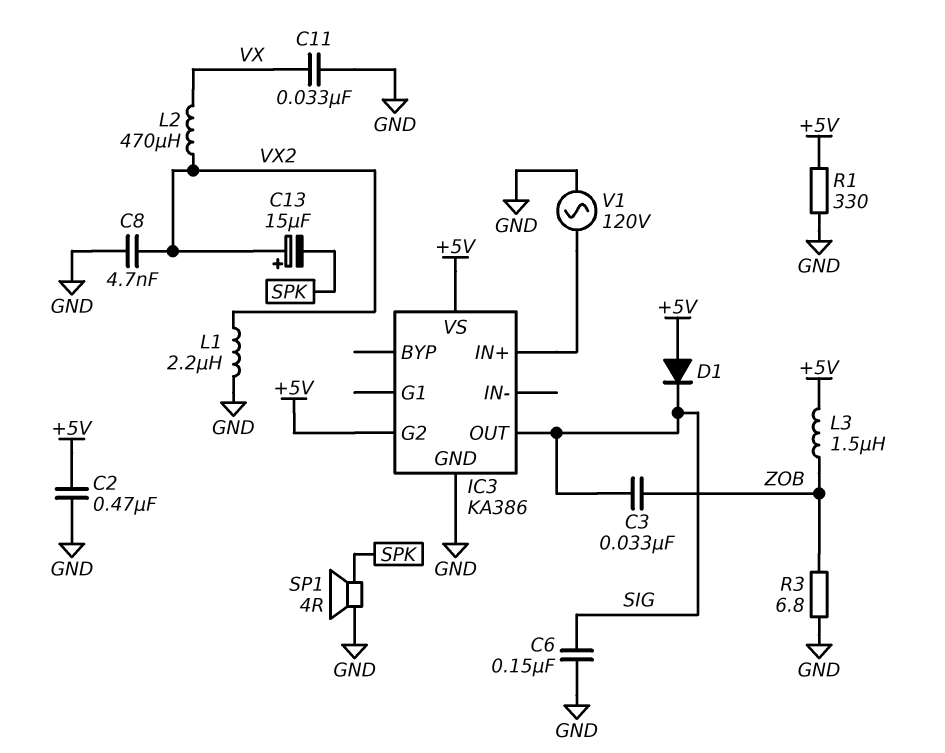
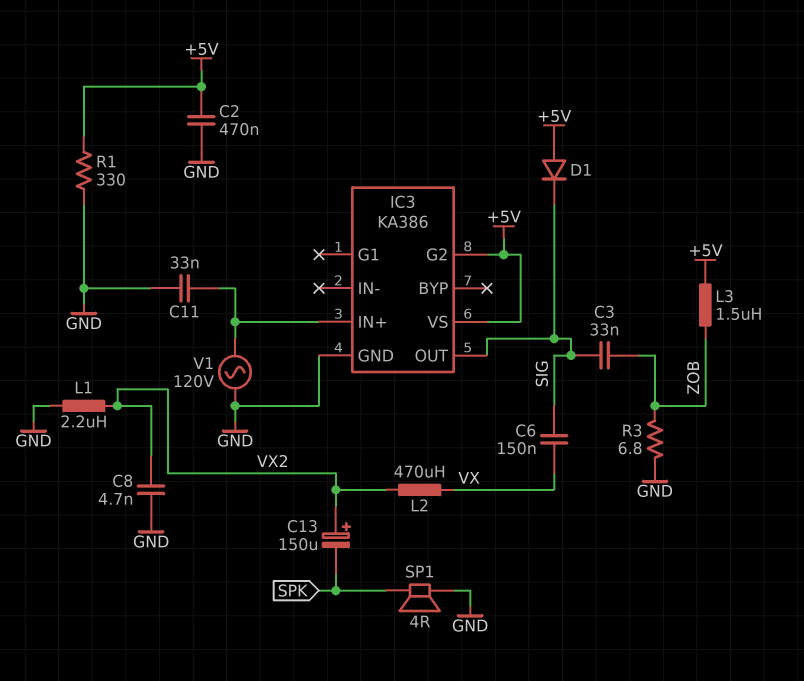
C6: 150nF (GND, SIG) -> 150nF (SIG, VX)
C11: 33nF (GND, VX) -> 33nF (GND, IC3/IN+)
C13: 15uF (plus VX2, minus SPK) -> 150uF (plus VX2, minus SPK)

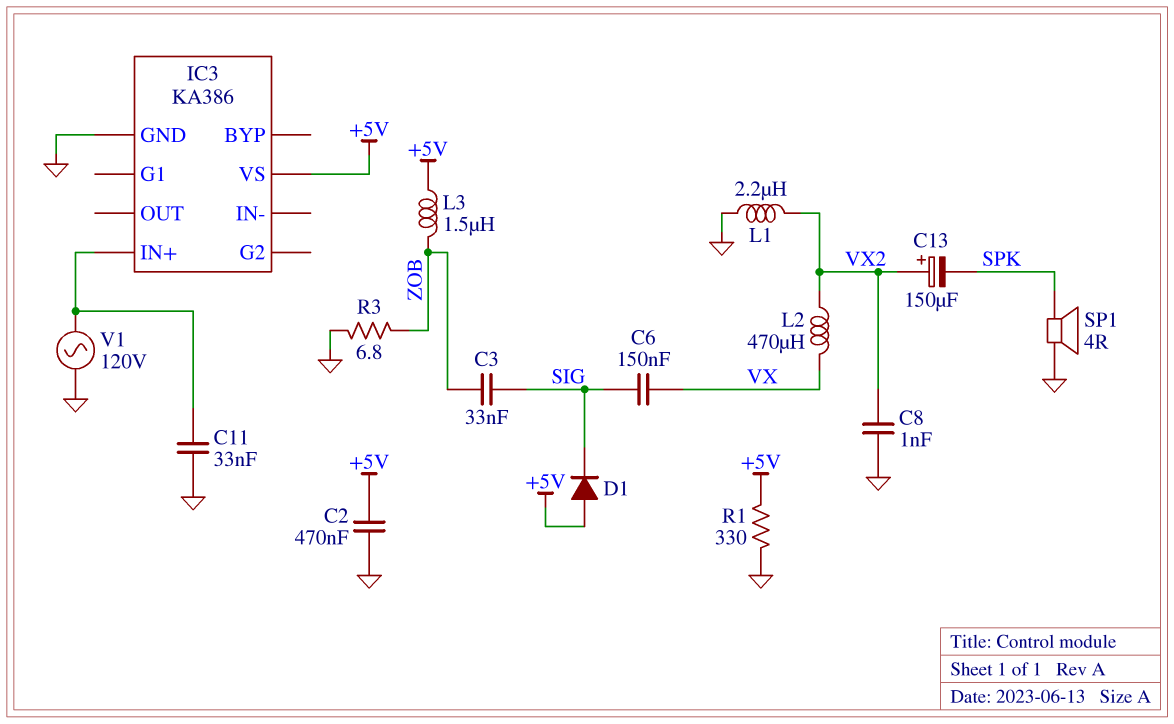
C8: 4.7nF (GND, VX2) -> 1nF (GND, VX2)
IC3 pin G2: +5V -> none
IC3 pin OUT: SIG -> none

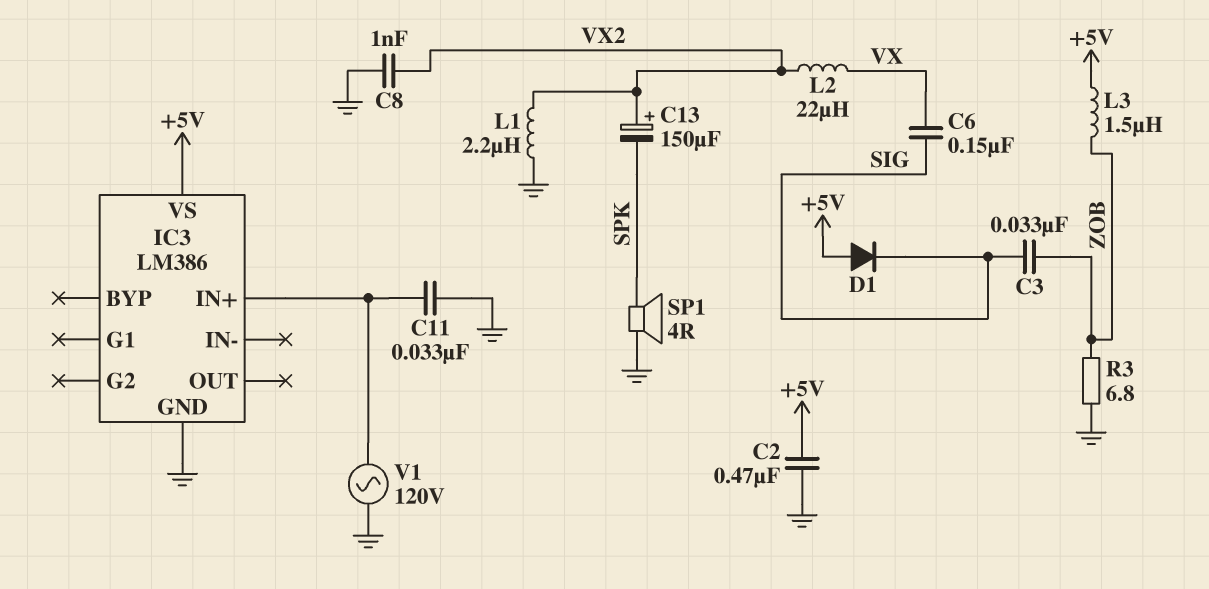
IC3: KA386 -> LM386
L2: 470uH (VX, VX2) -> 22uH (VX, VX2)
R1: 330 (+5V, GND) -> none

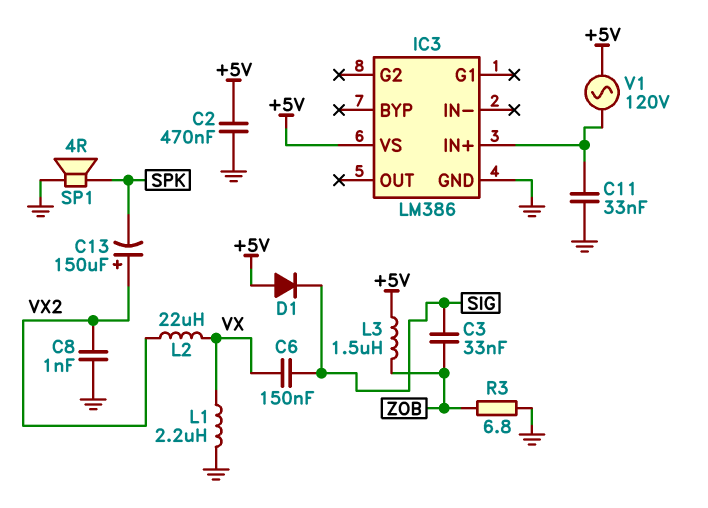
L1: 2.2uH (GND, VX2) -> 2.2uH (GND, VX)
V1: AC 120V (GND, IC3/IN+) -> AC 120V (+5V, IC3/IN+)

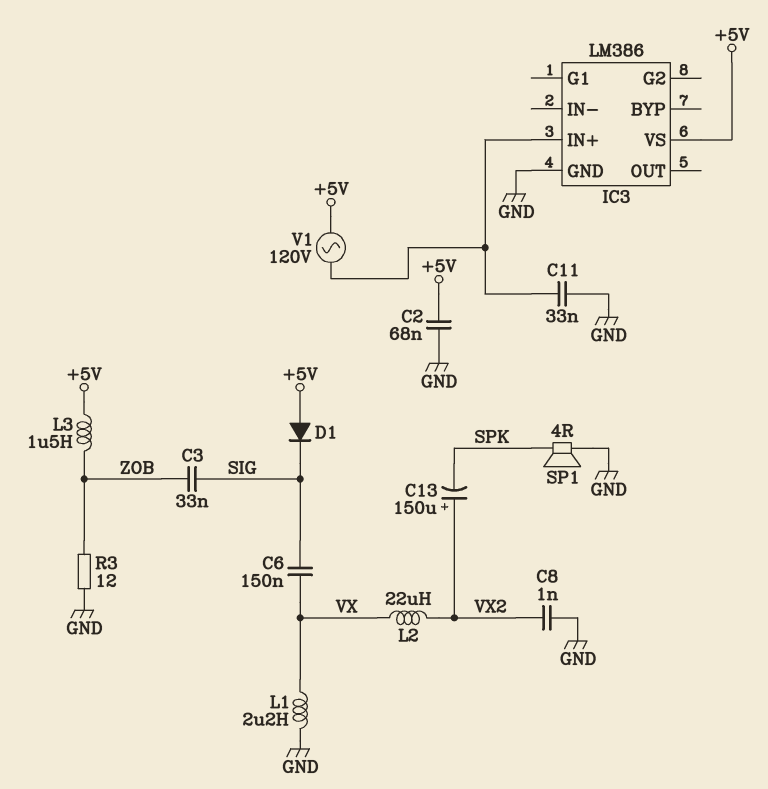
C2: 470nF (+5V, GND) -> 68nF (+5V, GND)
R3: 6.8 (GND, ZOB) -> 12 (GND, ZOB)

